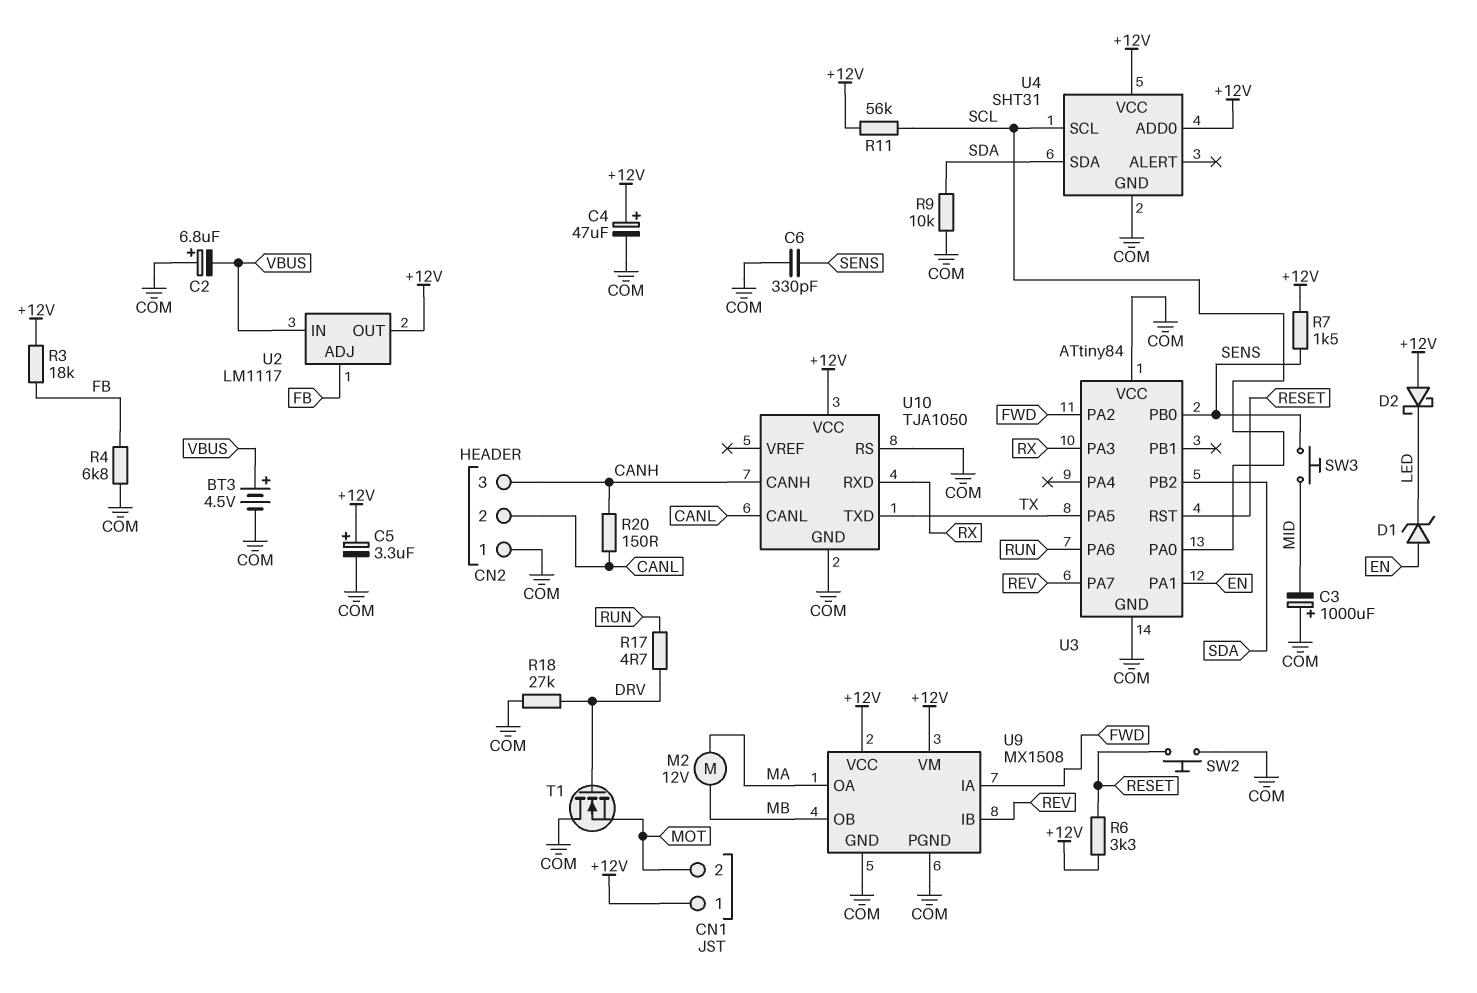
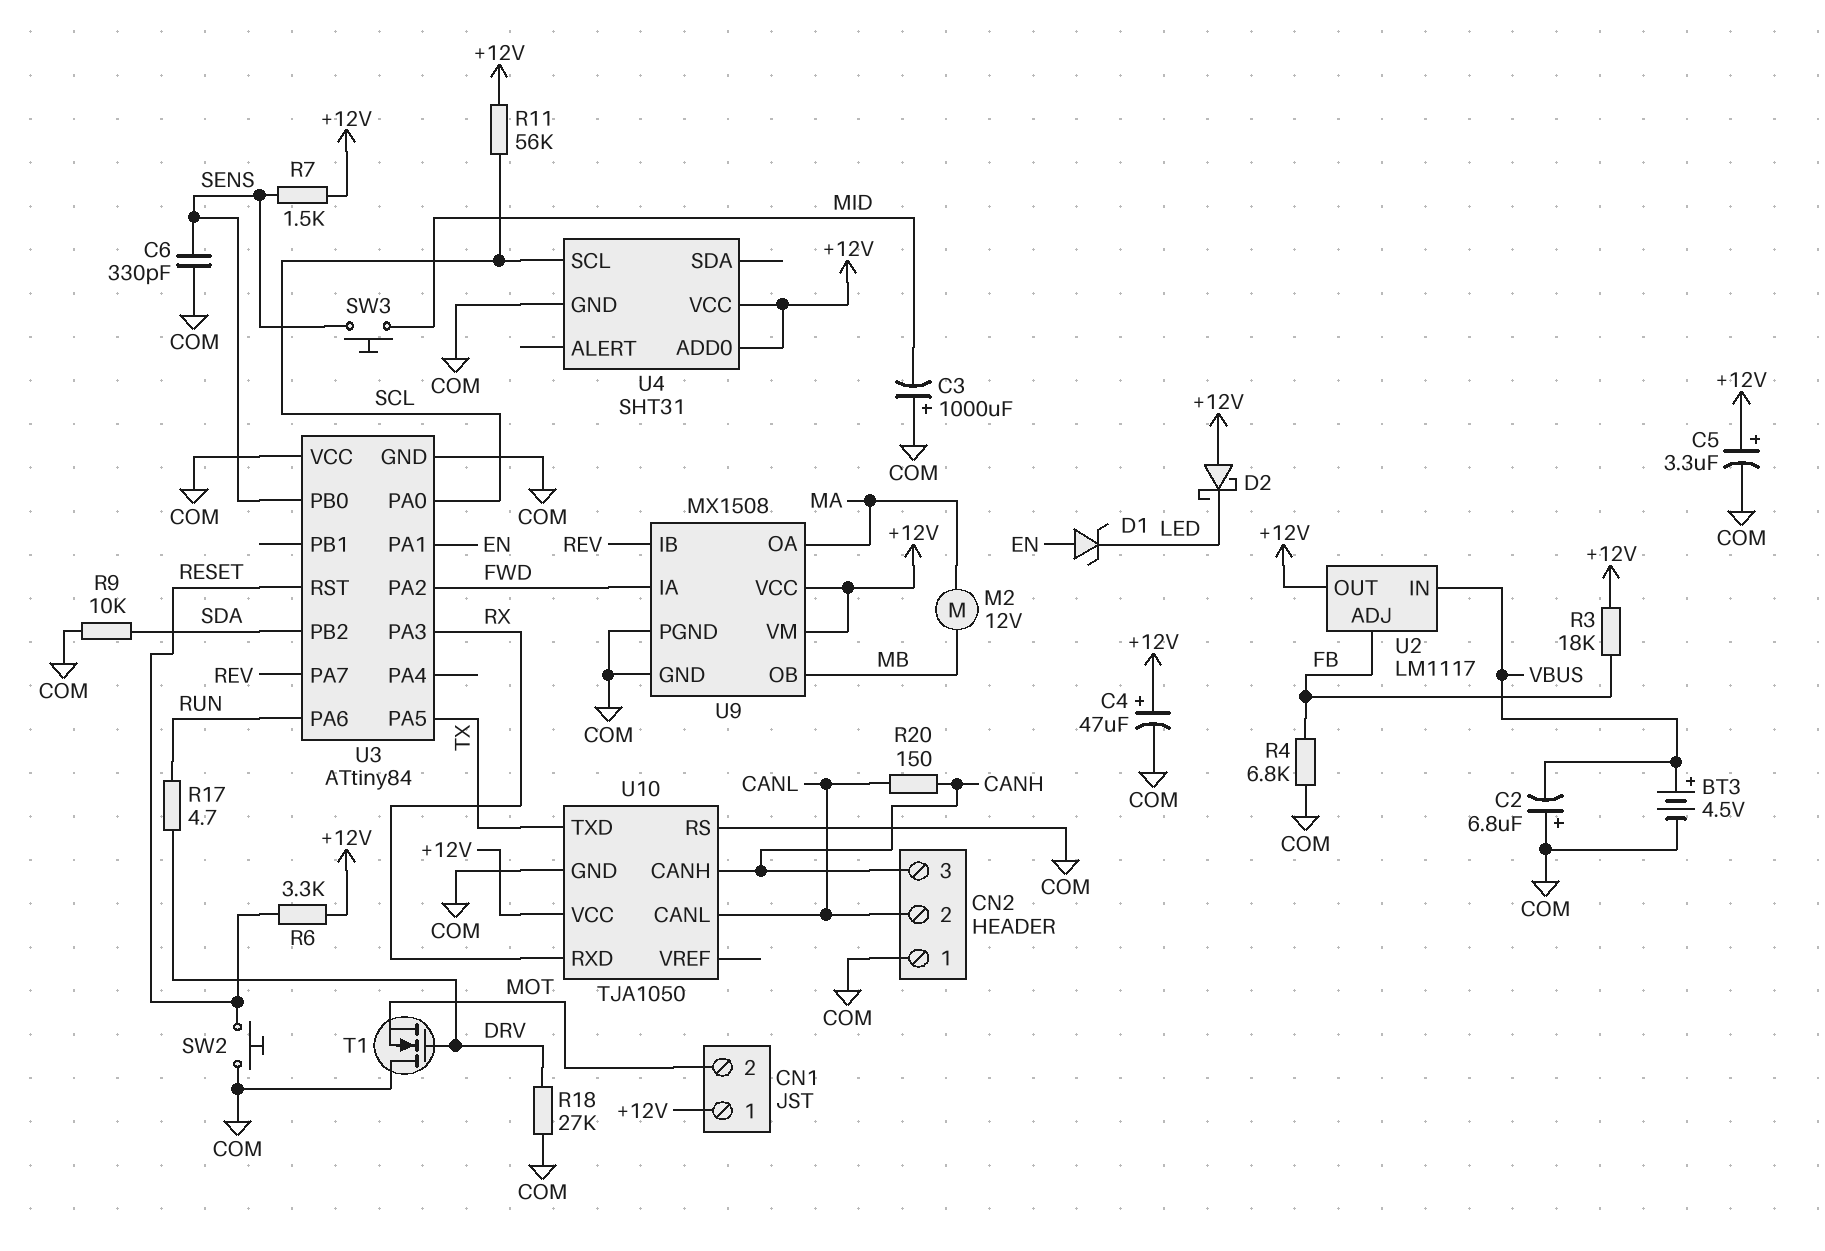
U4 pin SDA: SDA -> none

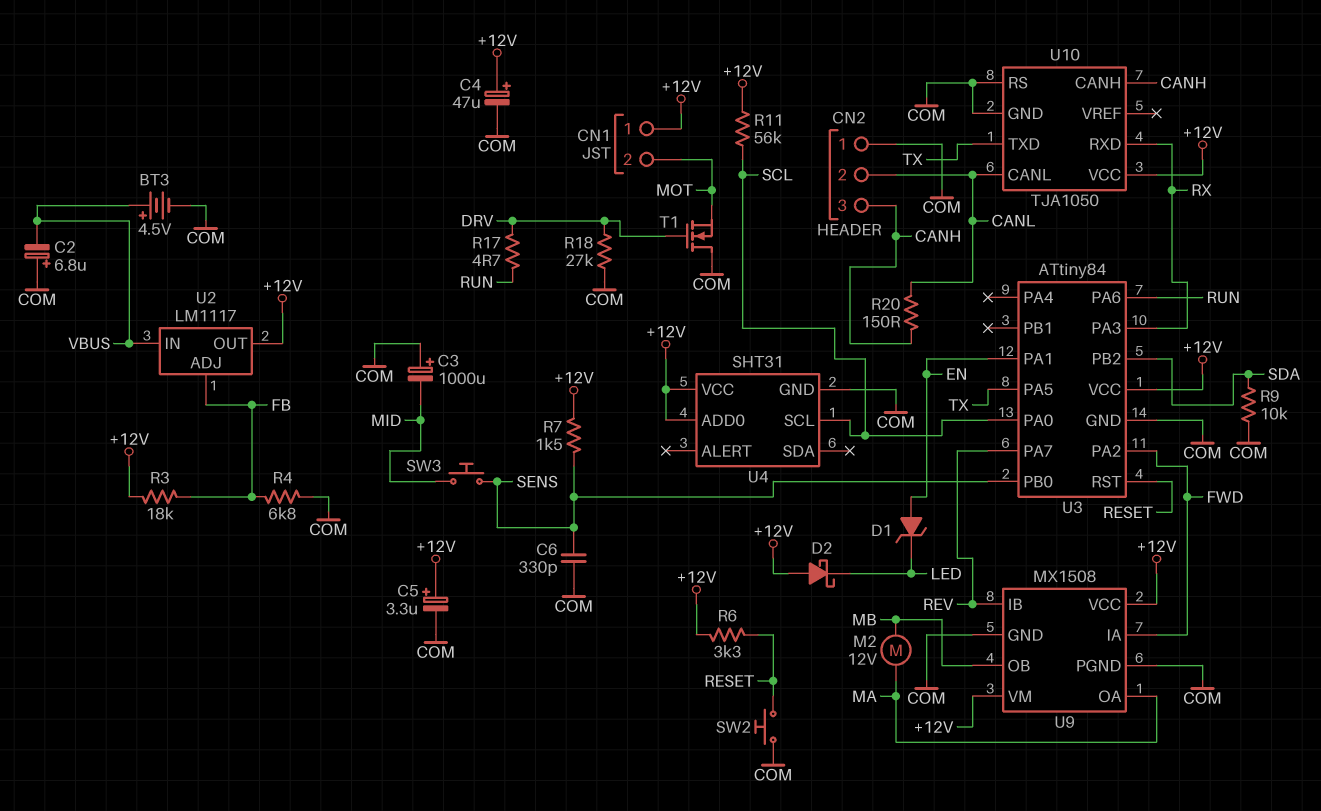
U3 pin VCC: COM -> +12V

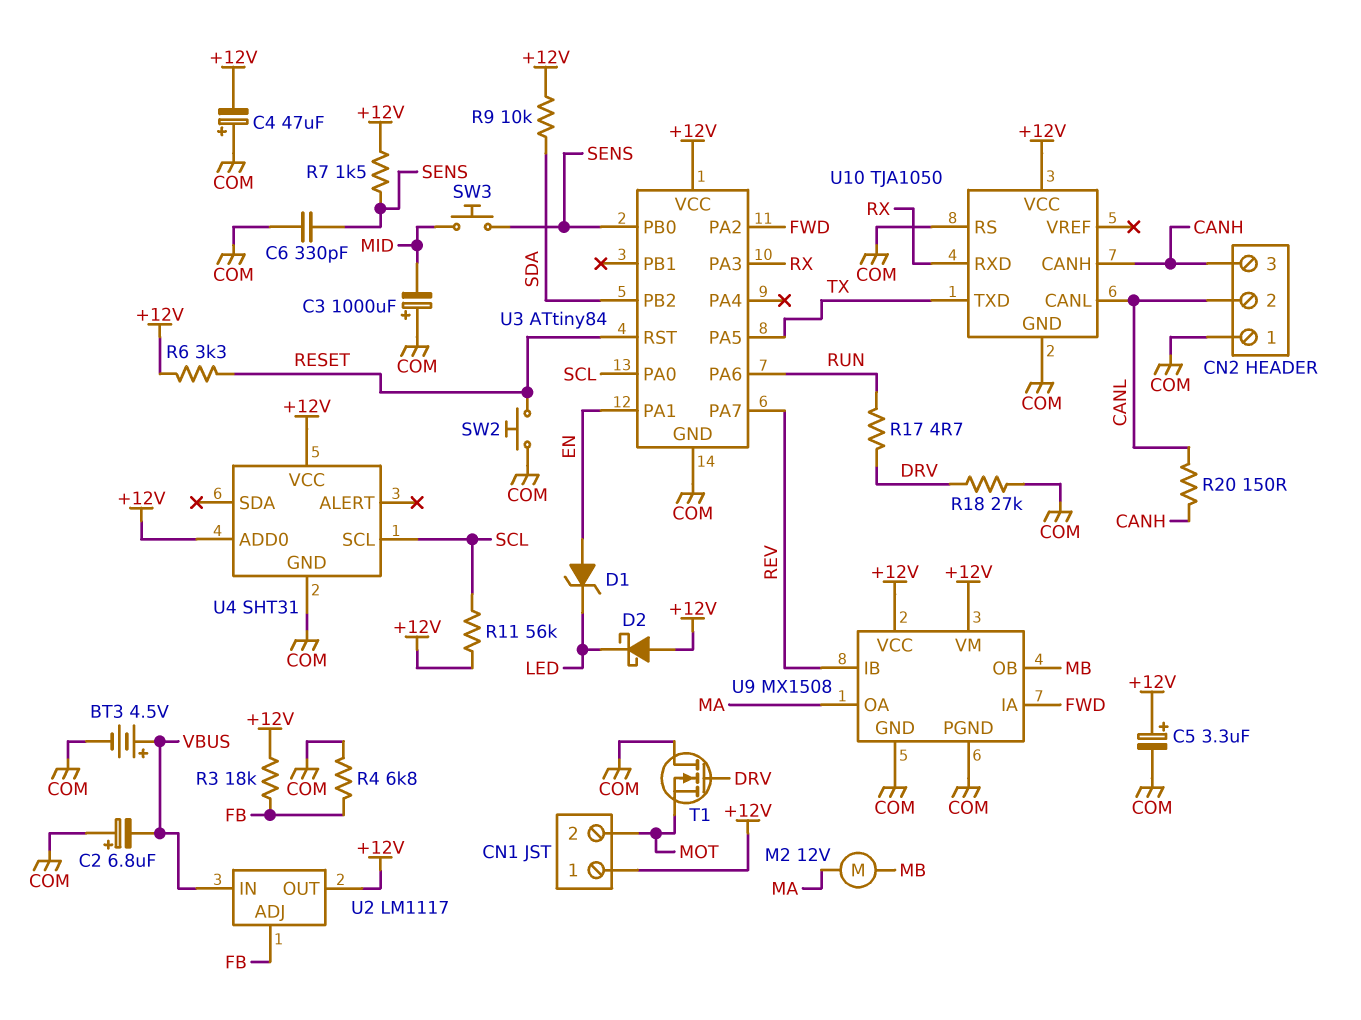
C4: 47uF (plus +12V, minus COM) -> 47uF (plus COM, minus +12V)
R9: 10k (COM, SDA) -> 10k (+12V, SDA)

